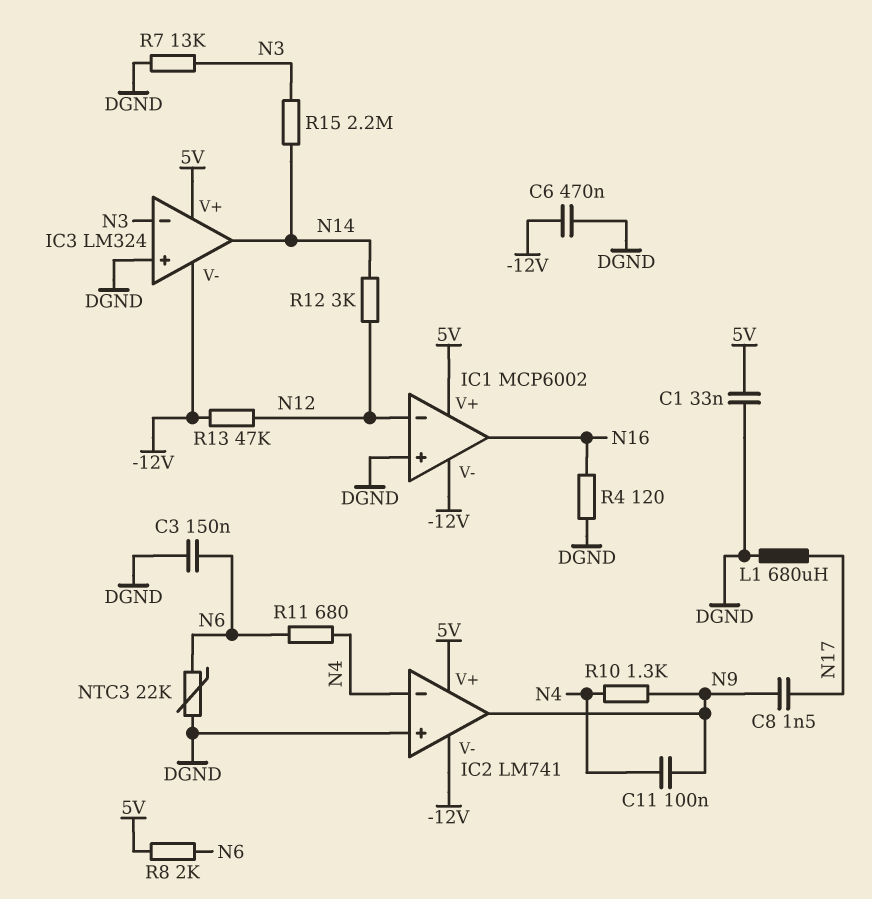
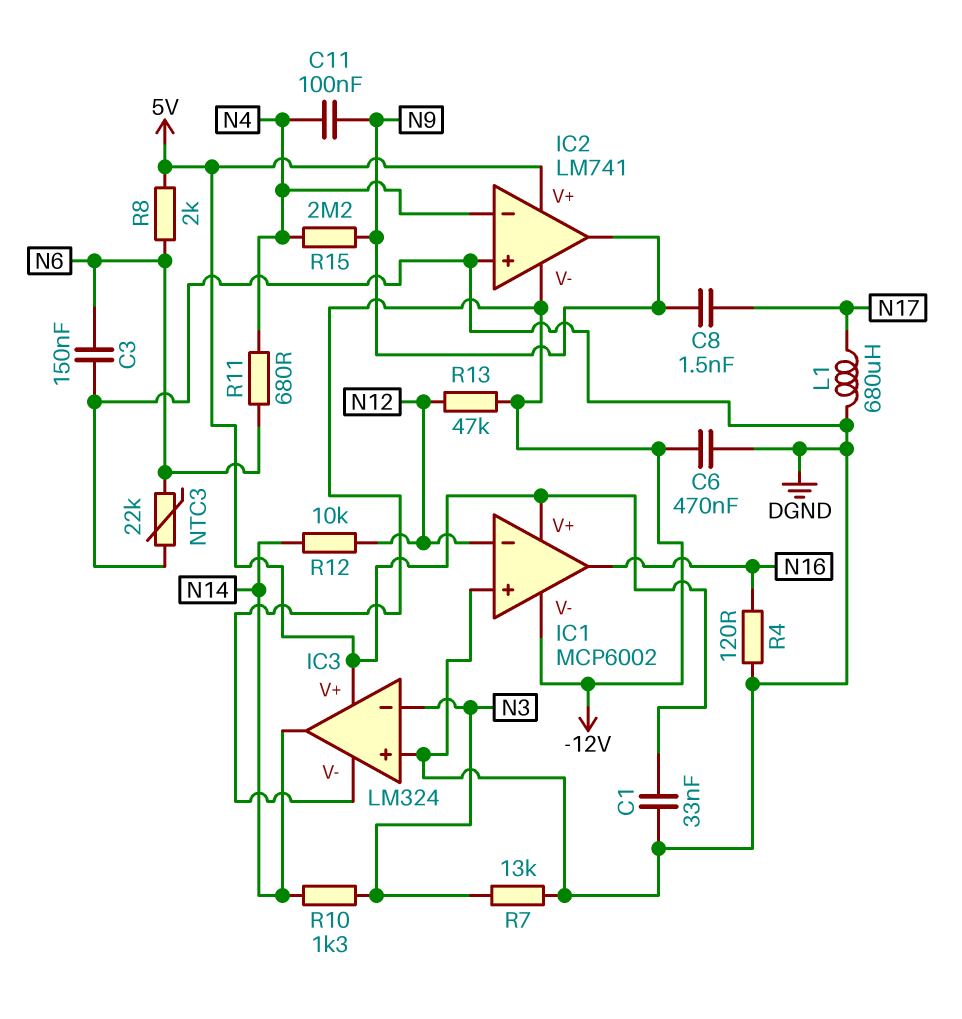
R10: 1.3k (N4, N9) -> 1.3k (N3, N14)
R12: 3k (N12, N14) -> 10k (N12, N14)
R15: 2.2M (N3, N14) -> 2.2M (N4, N9)

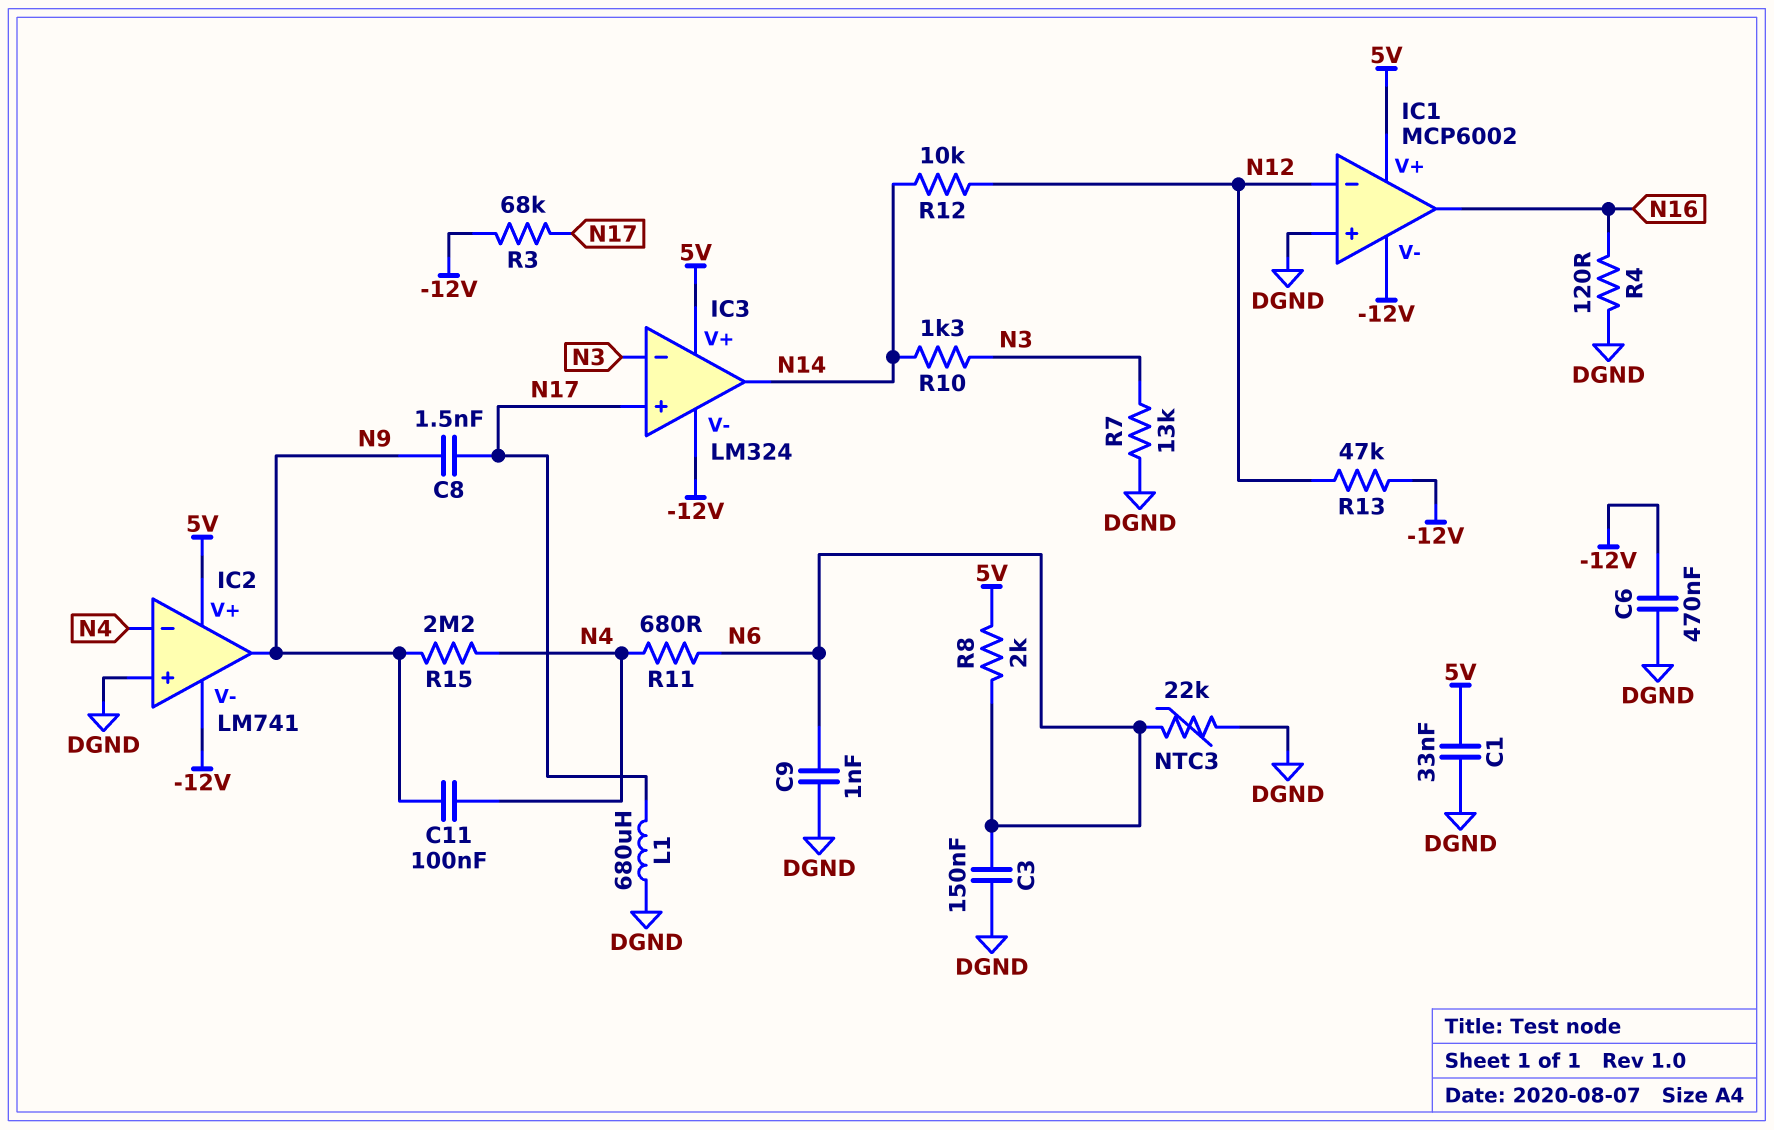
C9: none -> 1nF (DGND, N6)
IC3 pin in+: DGND -> N17
R3: none -> 68k (-12V, N17)

